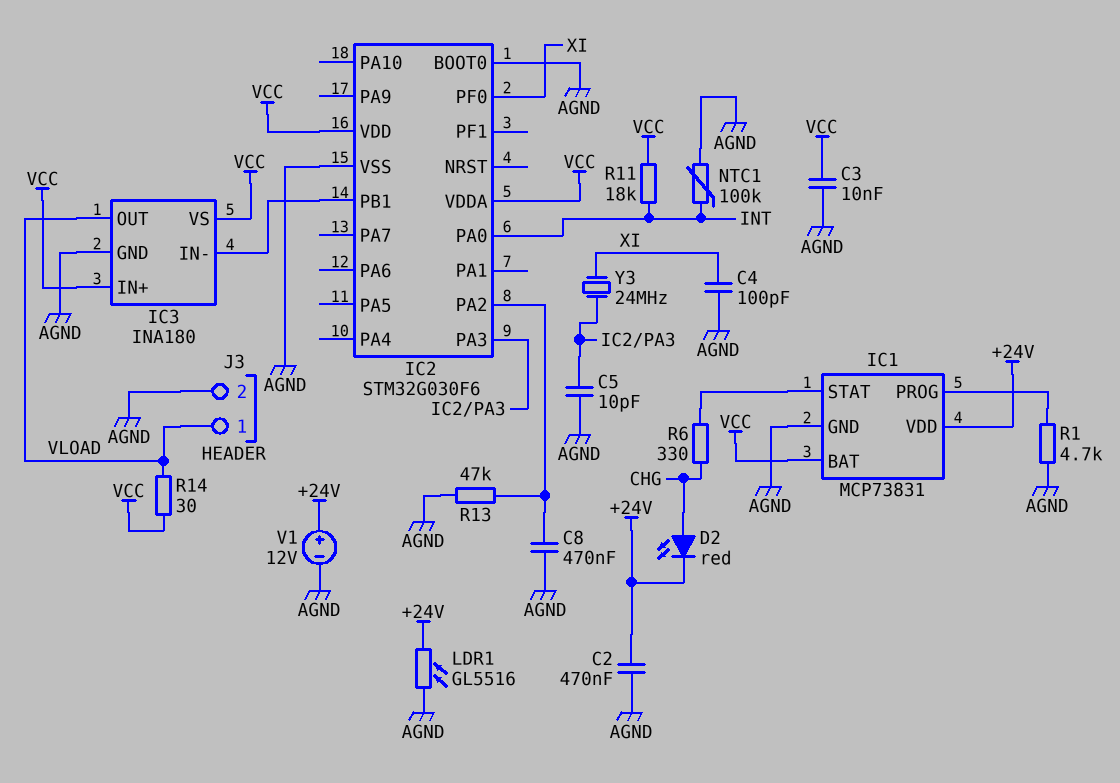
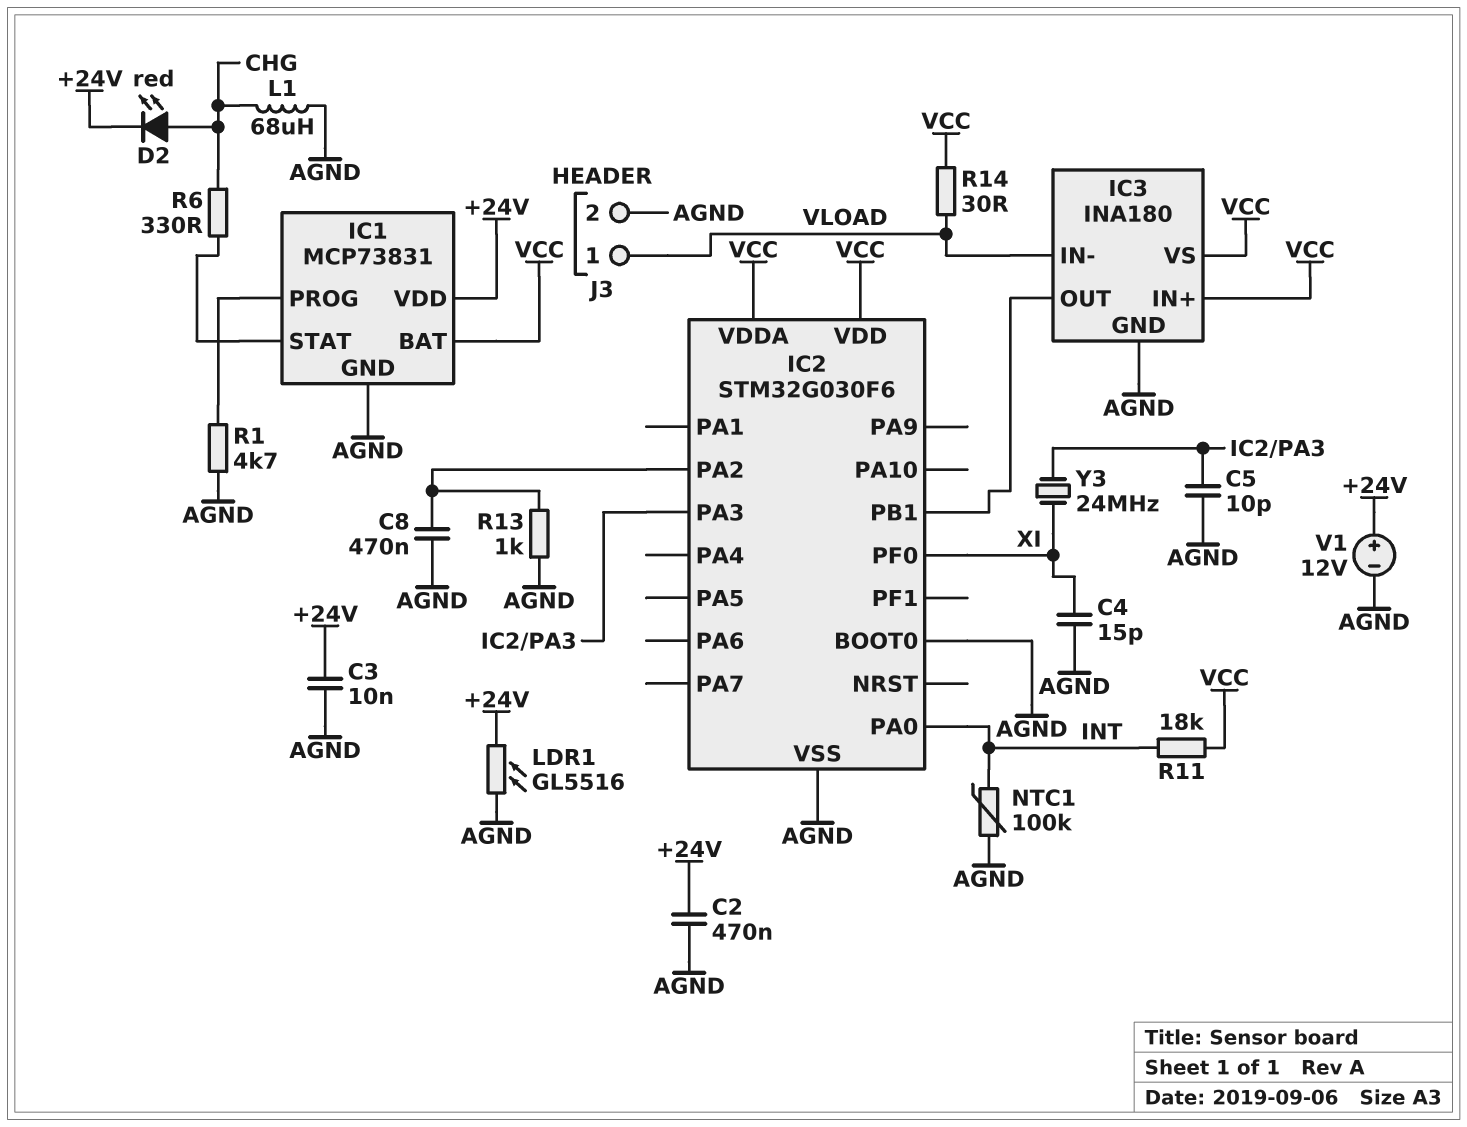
C3: 10nF (AGND, VCC) -> 10nF (+24V, AGND)
C4: 100pF (AGND, XI) -> 15pF (AGND, XI)
IC3 pin IN-: IC2/PB1 -> VLOAD
IC3 pin OUT: VLOAD -> IC2/PB1
L1: none -> 68uH (AGND, CHG)
R13: 47k (AGND, IC2/PA2) -> 1k (AGND, IC2/PA2)

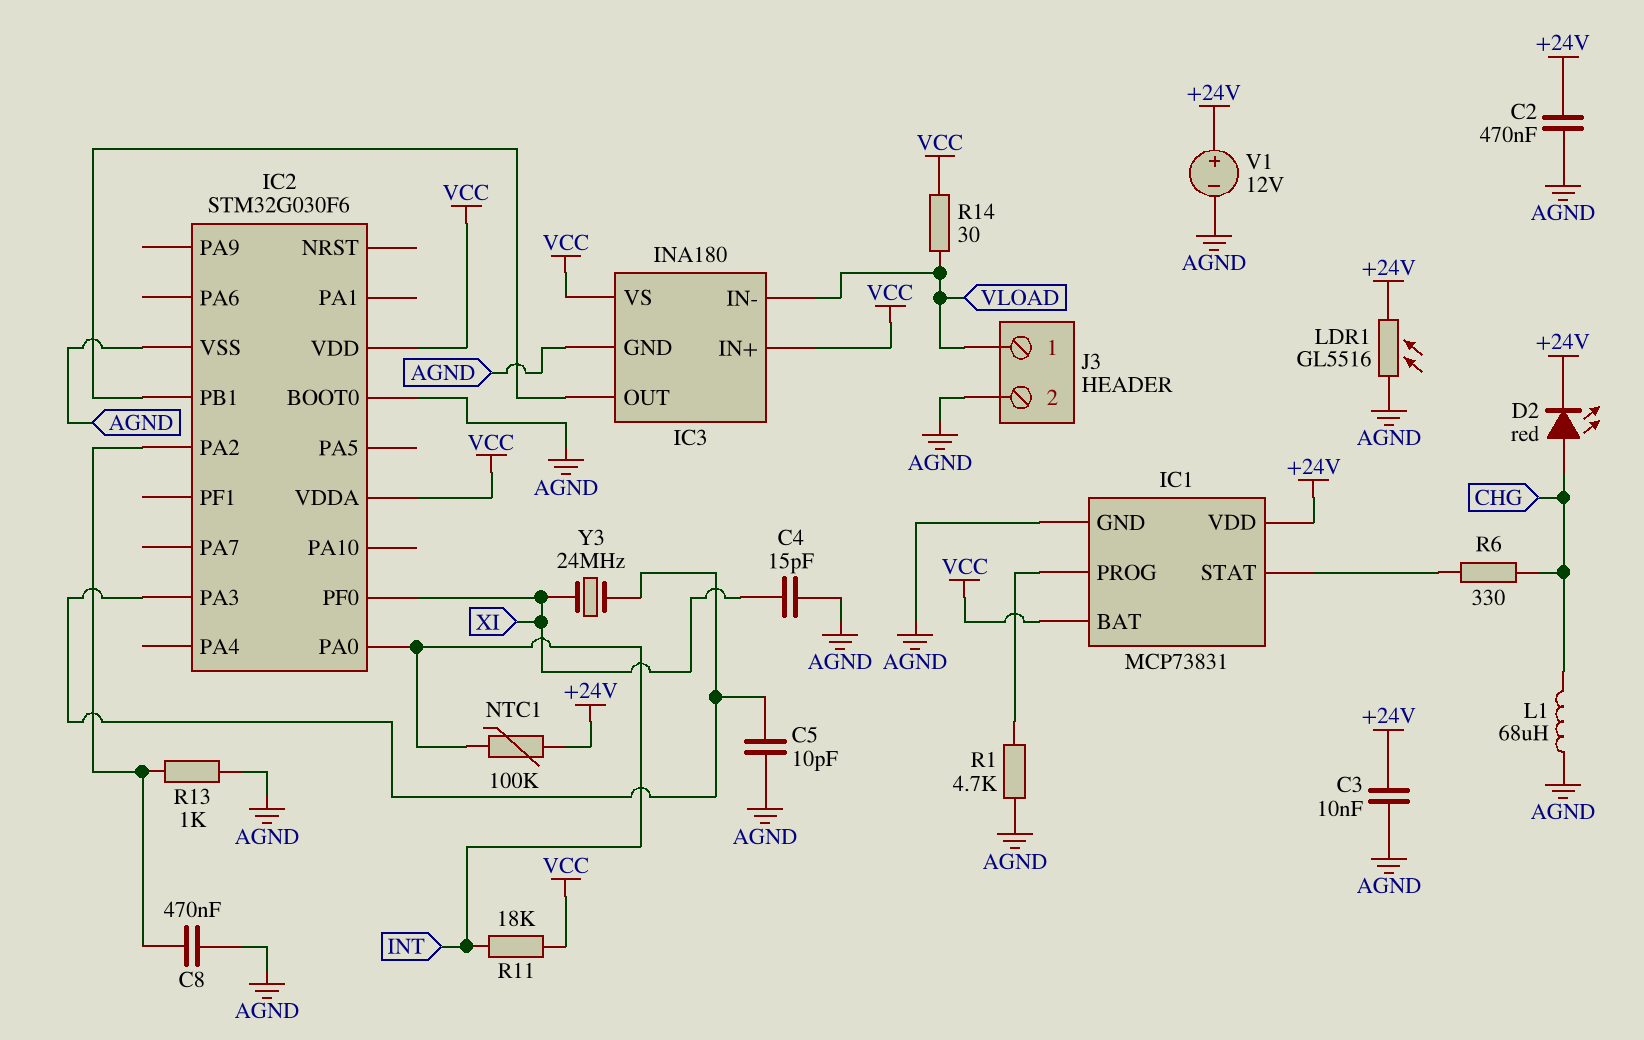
NTC1: 100k (AGND, INT) -> 100k (+24V, INT)

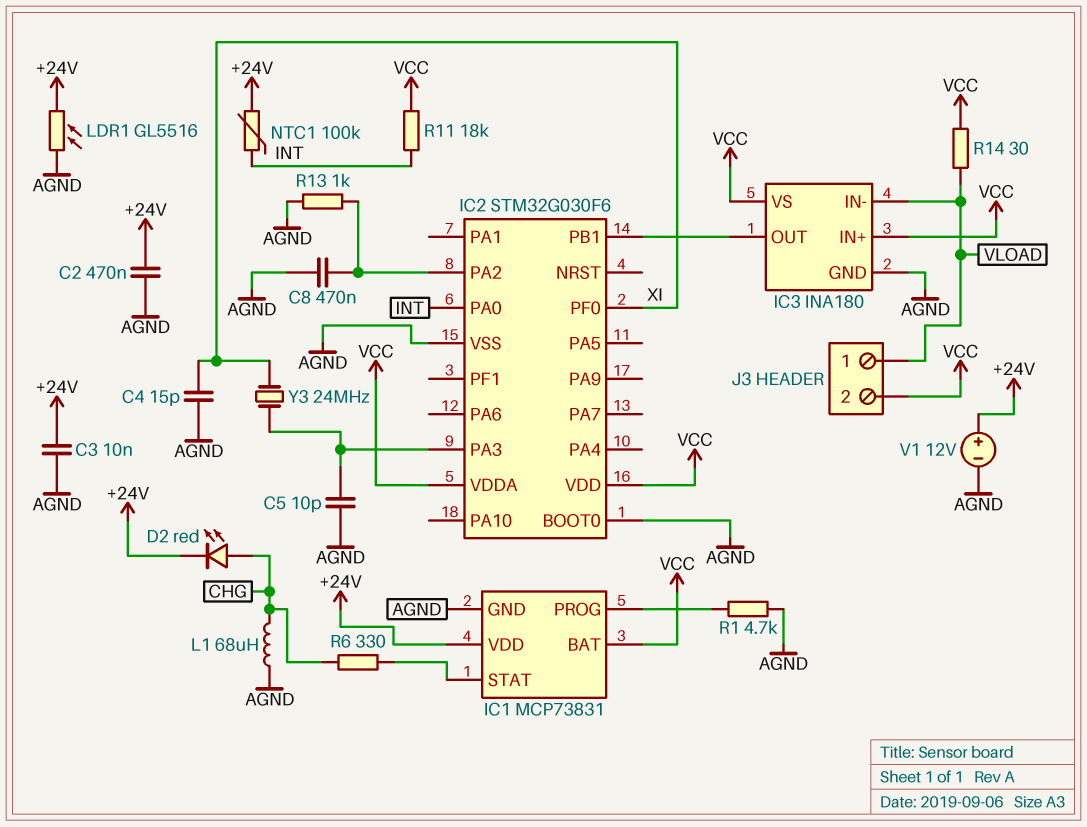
J3 pin 2: AGND -> VCC

